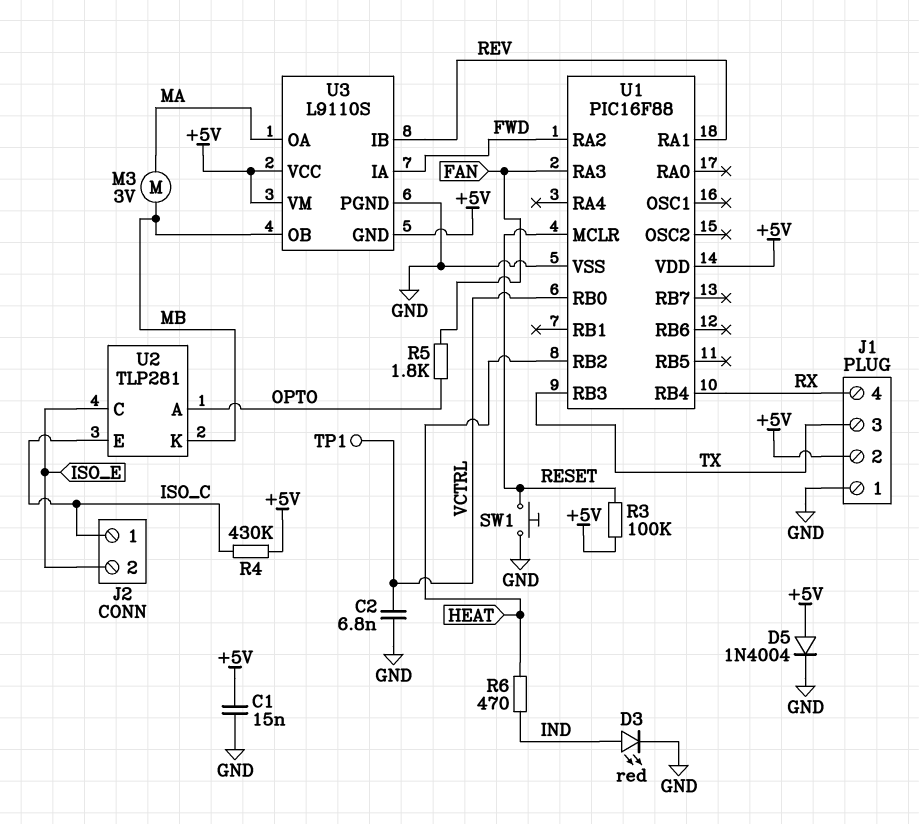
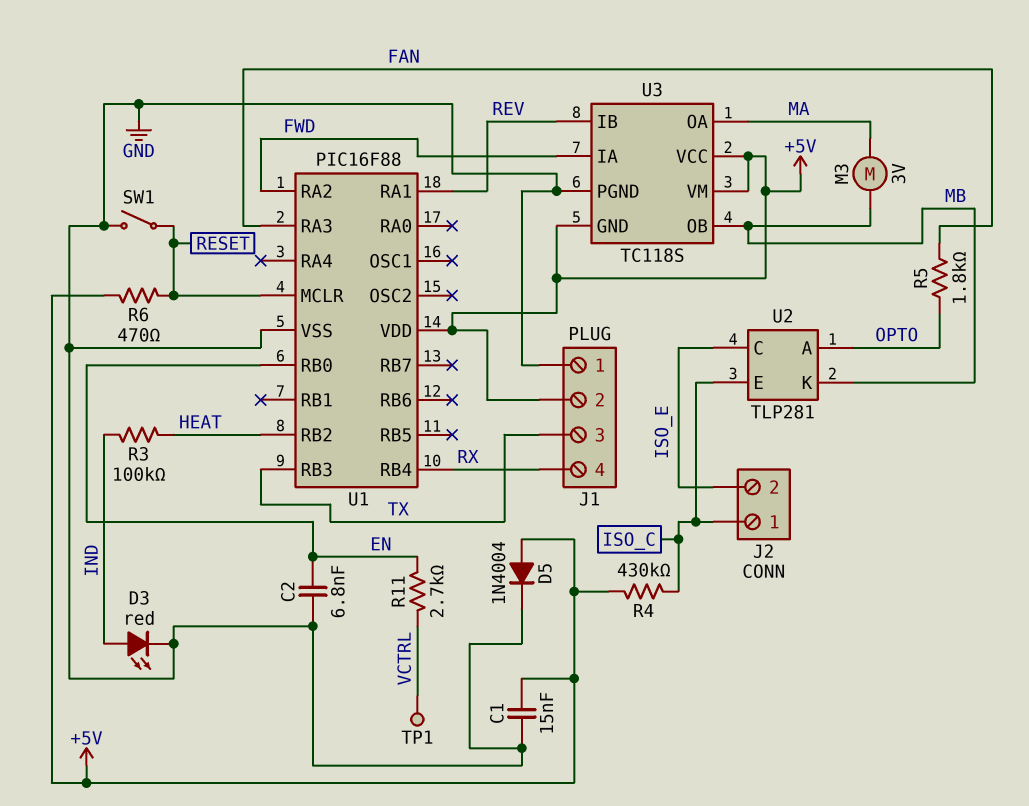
C2: 6.8nF (GND, VCTRL) -> 6.8nF (EN, GND)
R3: 100k (+5V, RESET) -> 100k (HEAT, IND)
R6: 470 (HEAT, IND) -> 470 (+5V, RESET)
R11: none -> 2.7k (EN, VCTRL)
SW1: button (GND, RESET) -> switch (GND, RESET)
U1 pin RB0: VCTRL -> EN
U3: L9110S -> TC118S

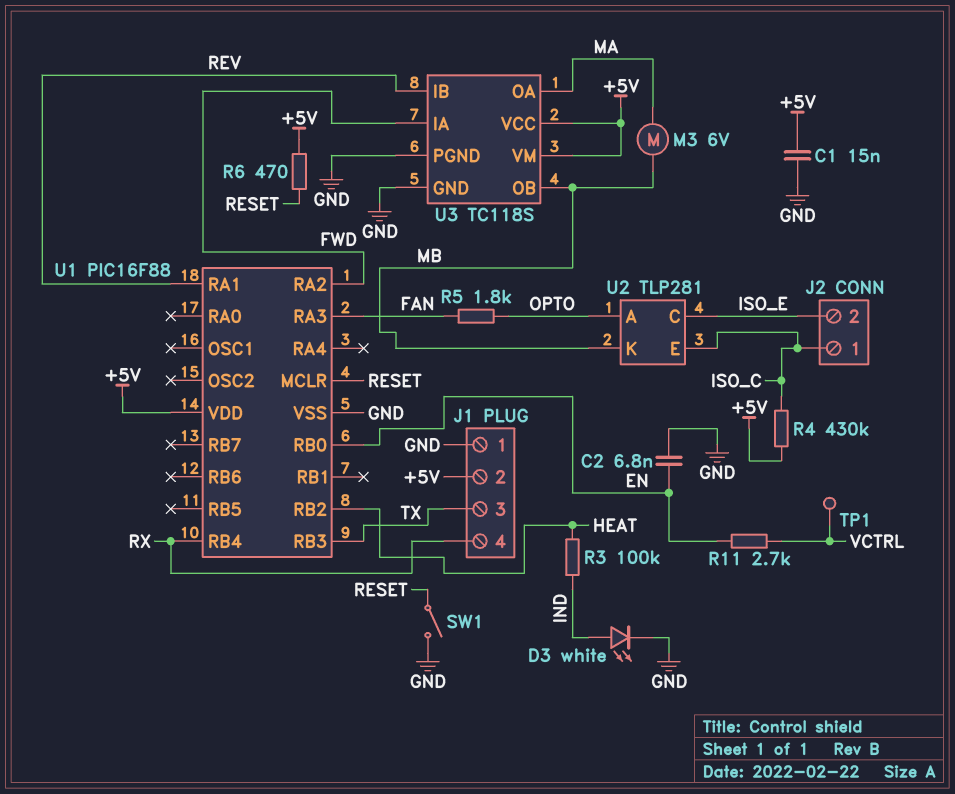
D3: LED red (A IND, K GND) -> LED white (A IND, K GND)
D5: diode 1N4004 (A +5V, K GND) -> none
M3: motor 3V (MA, MB) -> motor 6V (MA, MB)
U3 pin GND: +5V -> GND

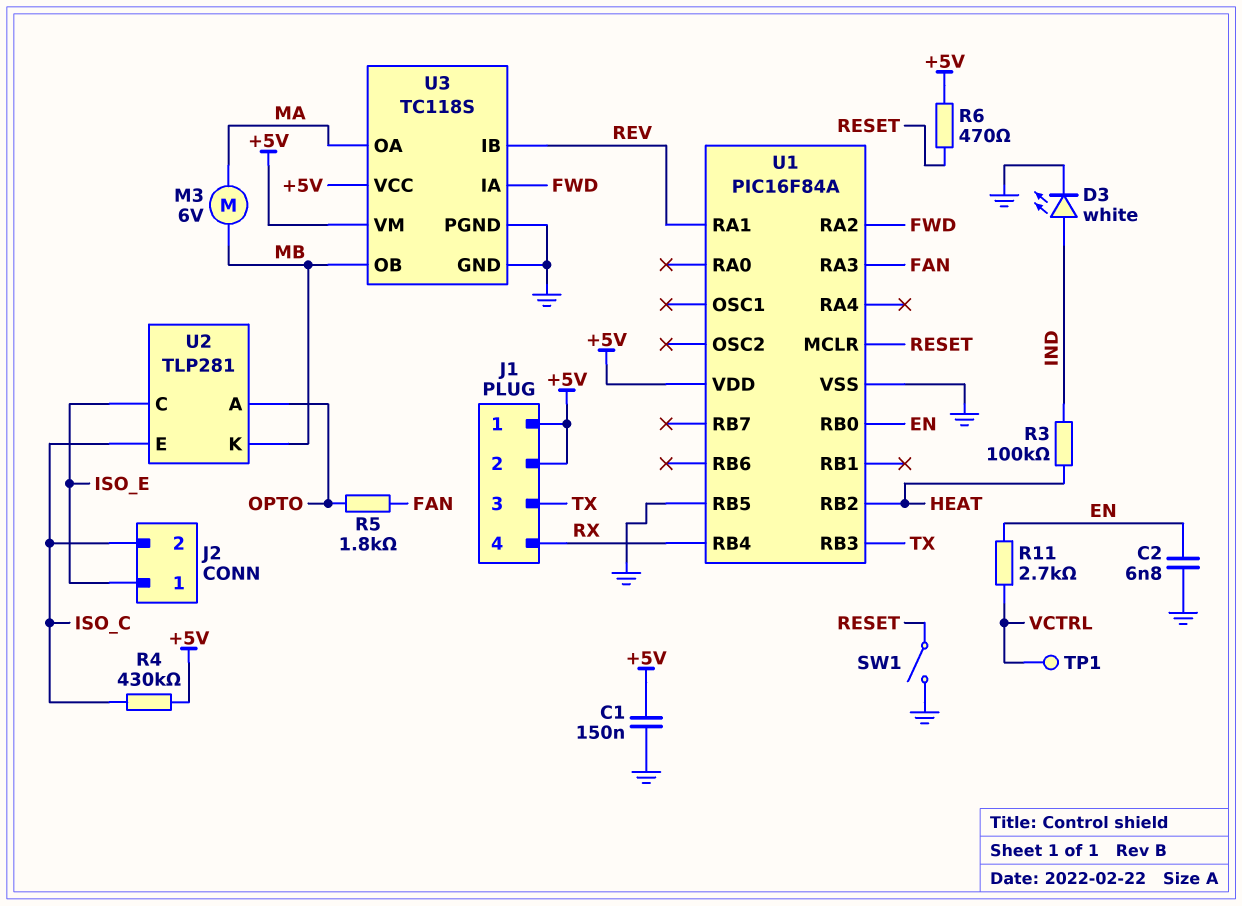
C1: 15nF (+5V, GND) -> 150nF (+5V, GND)
J1 pin 1: GND -> +5V
J2 pin 1: ISO_C -> ISO_E
J2 pin 2: ISO_E -> ISO_C
U1: PIC16F88 -> PIC16F84A
U1 pin RB5: none -> GND

